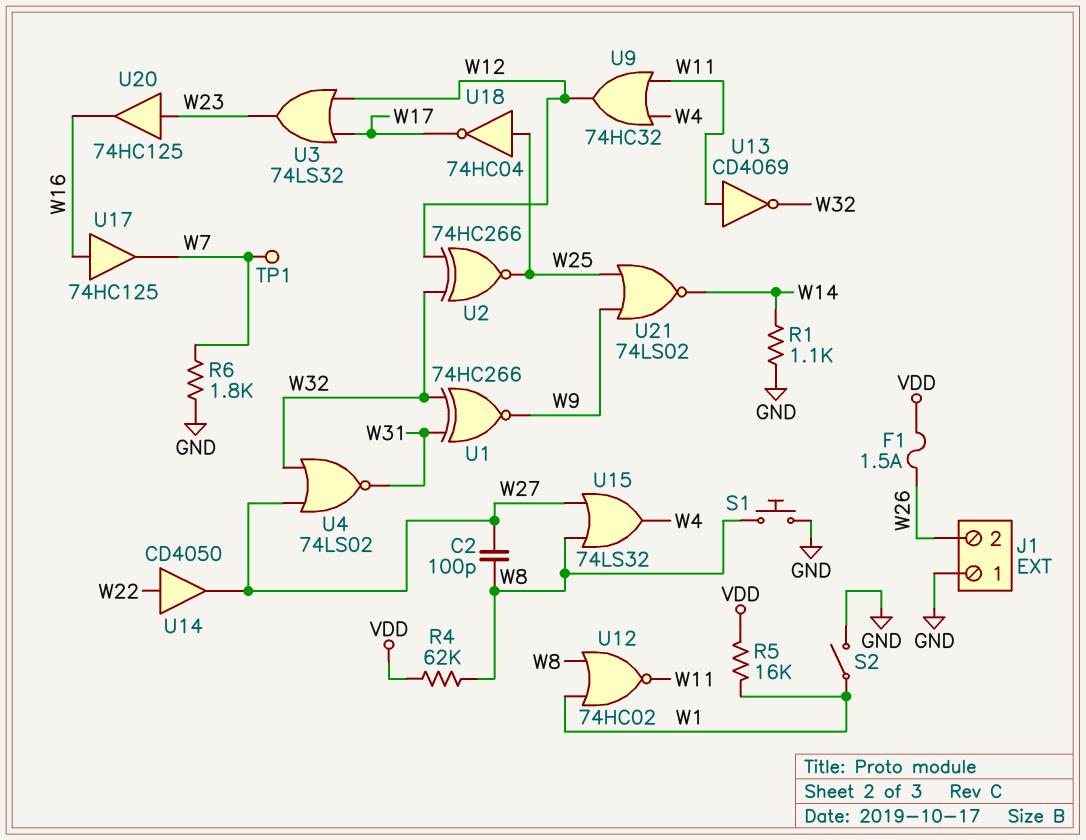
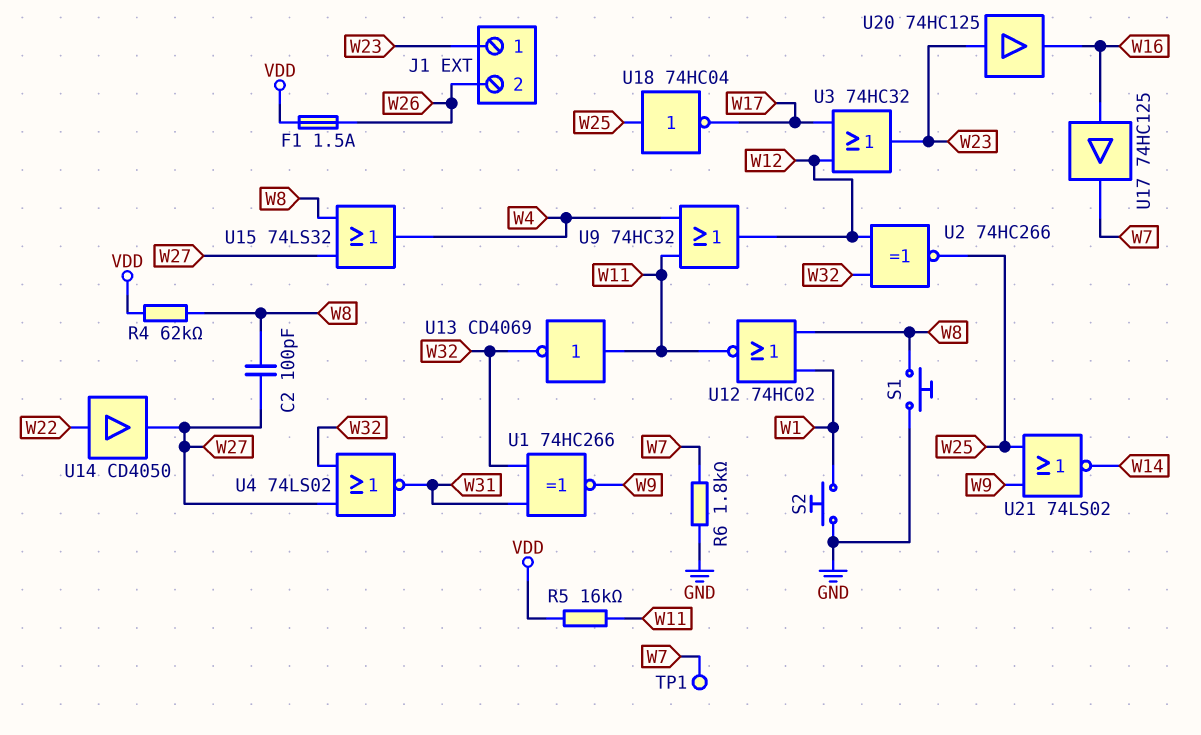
J1 pin 1: GND -> W23
R1: 1.1k (GND, W14) -> none
R5: 16k (VDD, W1) -> 16k (VDD, W11)
S2: switch (GND, W1) -> button (GND, W1)
U3: OR 74LS32 (in W12, in W17, out W23) -> OR 74HC32 (in W12, in W17, out W23)

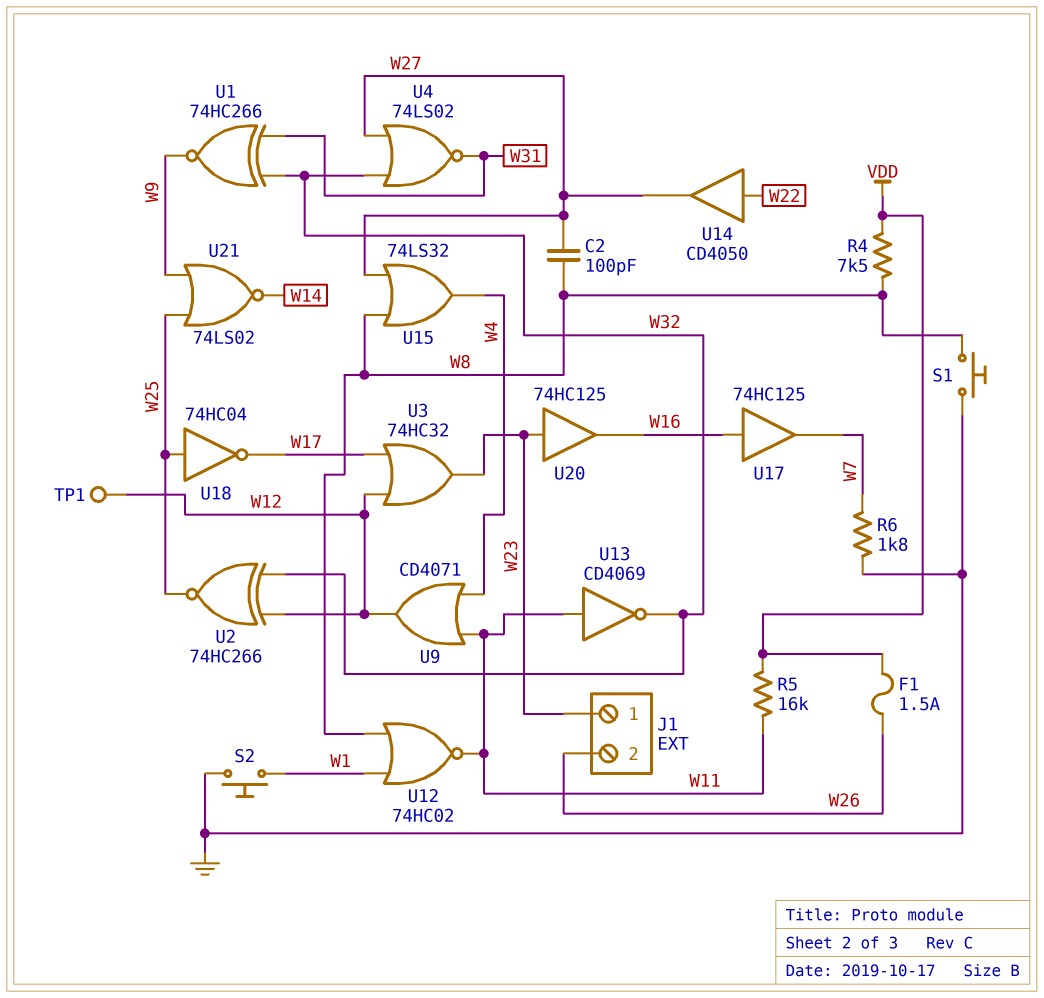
R4: 62k (VDD, W8) -> 7.5k (VDD, W8)
TP1: test point (W7) -> test point (W12)
U9: OR 74HC32 (in W4, in W11, out W12) -> OR CD4071 (in W4, in W11, out W12)

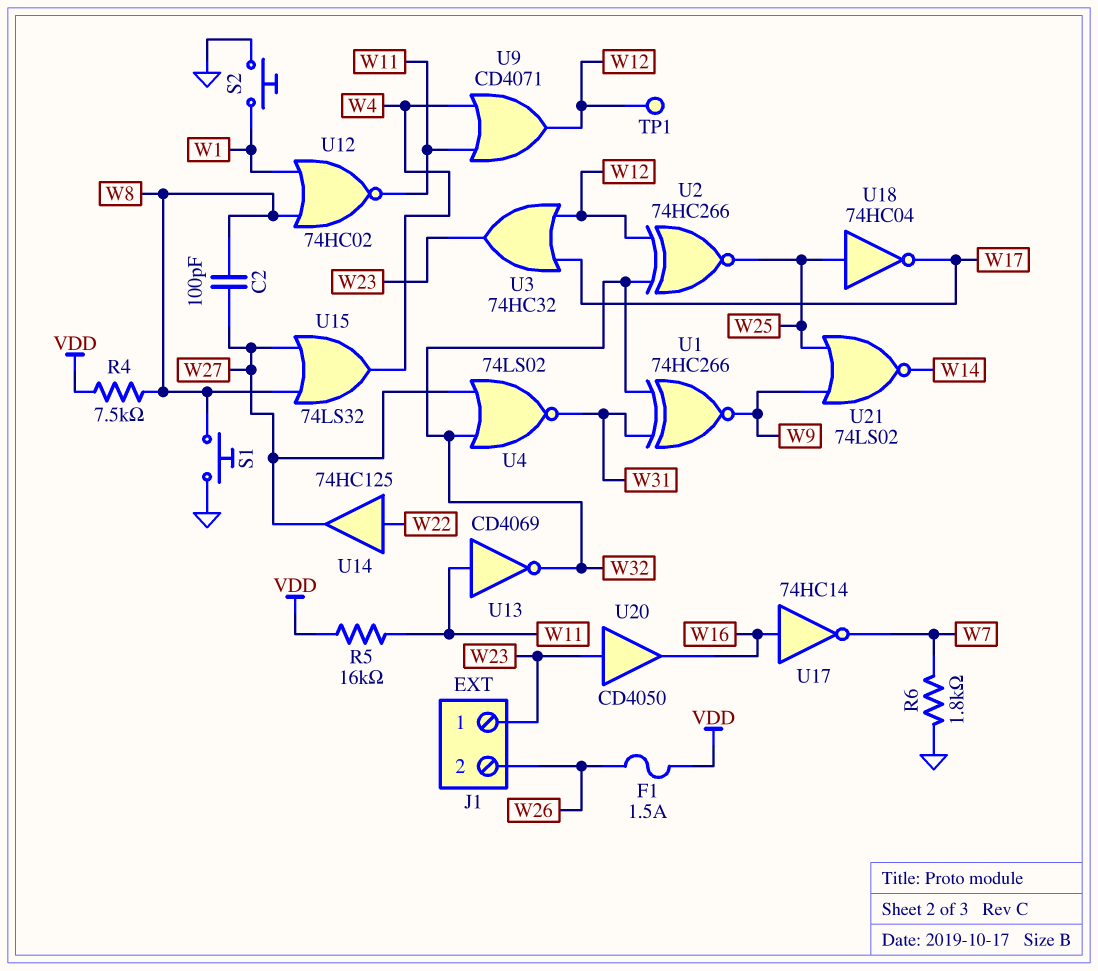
U14: buffer CD4050 (in W22, out W27) -> buffer 74HC125 (in W22, out W27)
U17: buffer 74HC125 (in W16, out W7) -> NOT 74HC14 (in W16, out W7)
U20: buffer 74HC125 (in W23, out W16) -> buffer CD4050 (in W23, out W16)

